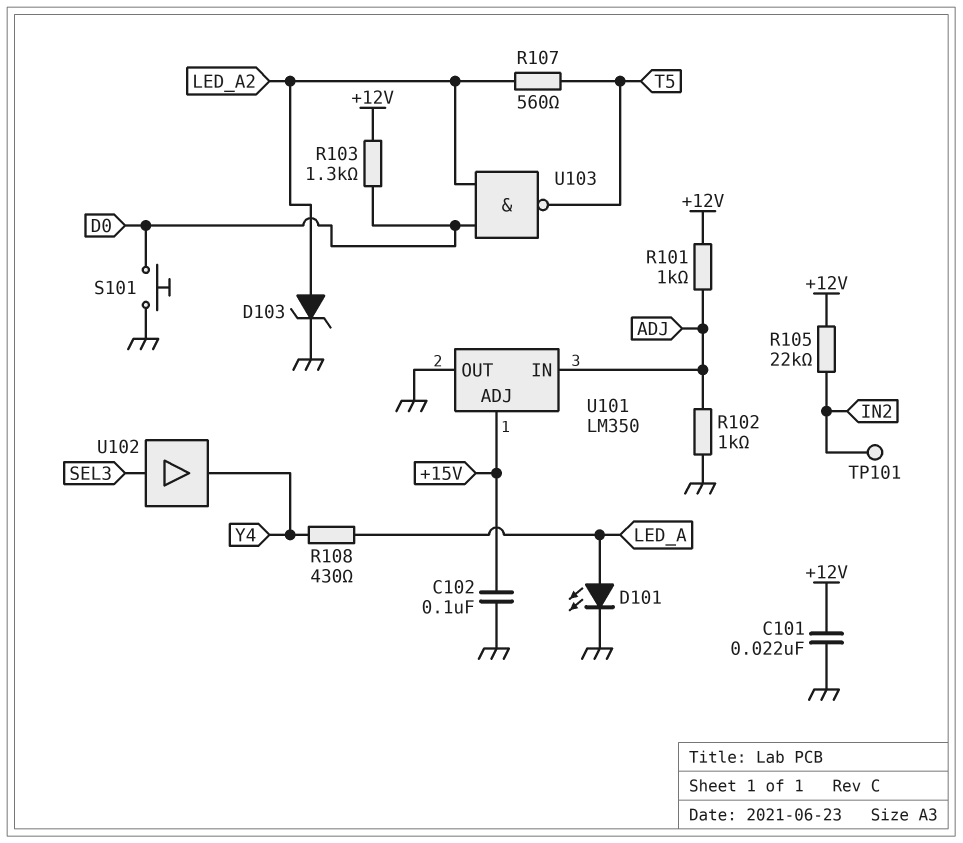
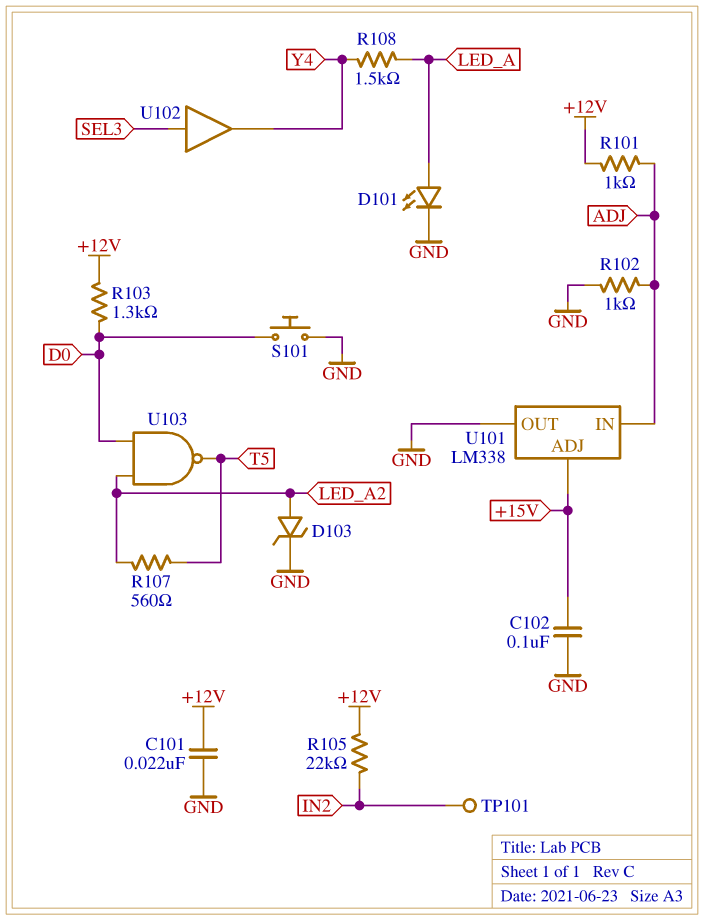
R108: 430 (LED_A, Y4) -> 1.5k (LED_A, Y4)
U101: LM350 -> LM338

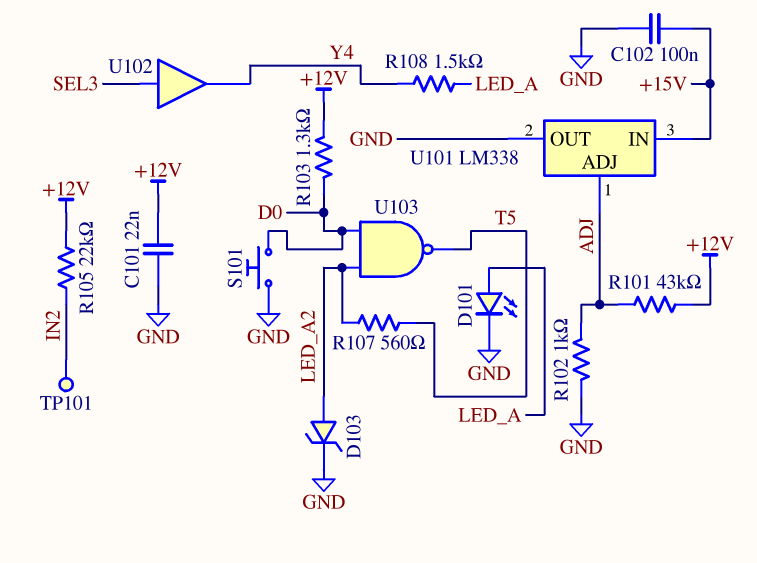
R101: 1k (+12V, ADJ) -> 43k (+12V, ADJ)
U101 pin ADJ: +15V -> ADJ
U101 pin IN: ADJ -> +15V

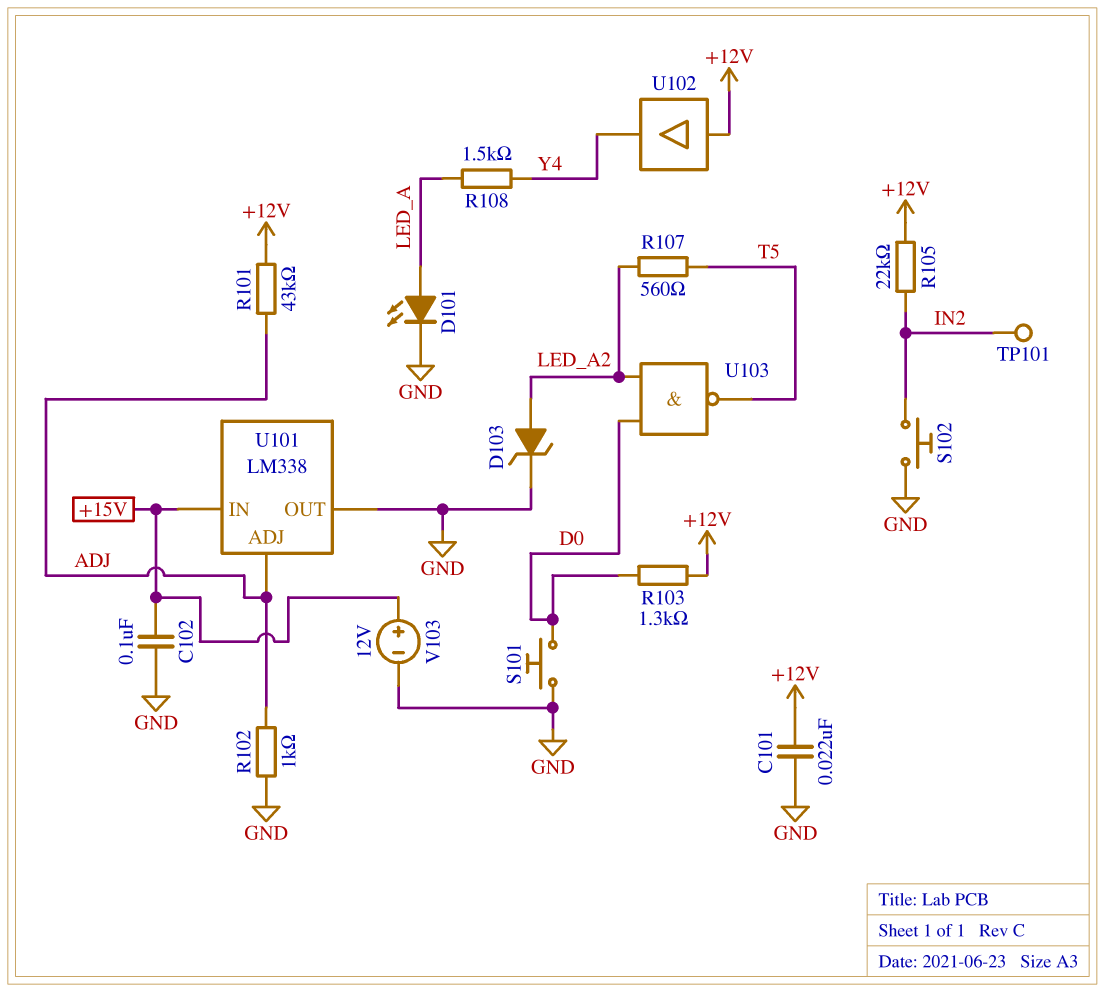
S102: none -> button (GND, IN2)
U102: buffer (in SEL3, out Y4) -> buffer (in +12V, out Y4)
V103: none -> 12V (plus +15V, minus GND)

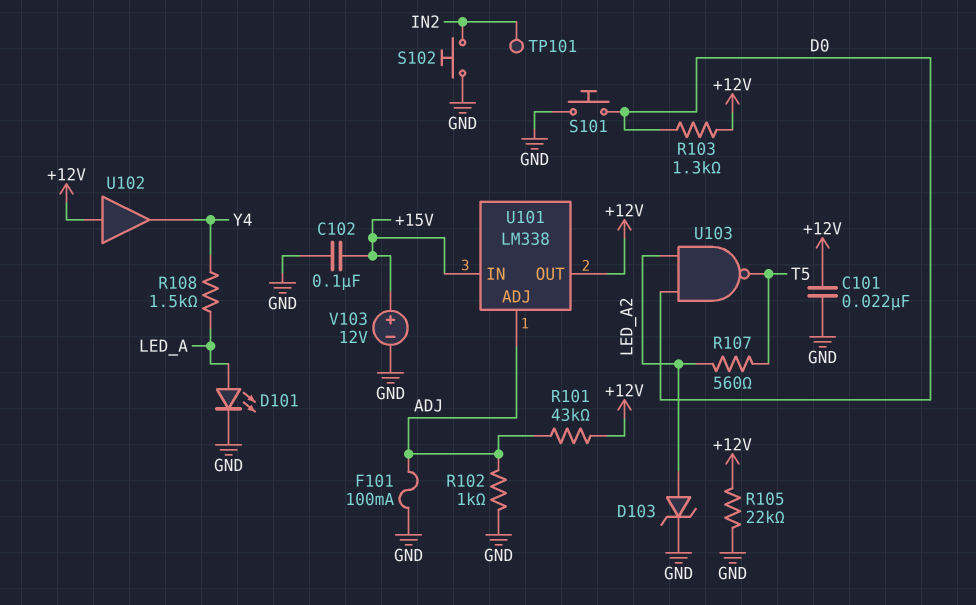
F101: none -> 100mA (ADJ, GND)
R105: 22k (+12V, IN2) -> 22k (+12V, GND)
U101 pin OUT: GND -> +12V

